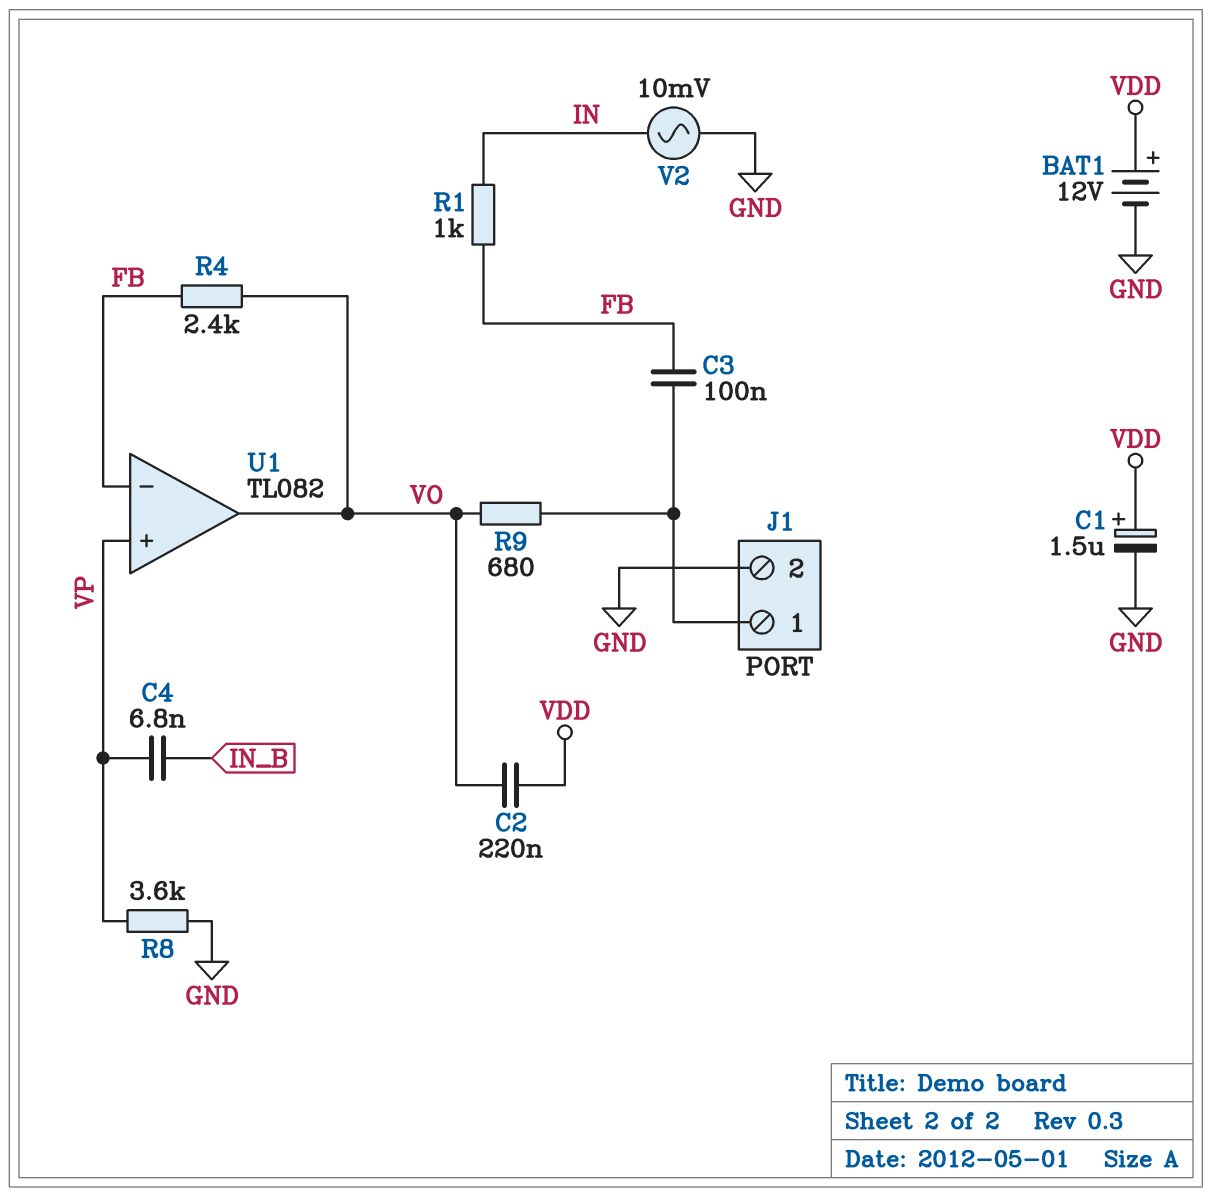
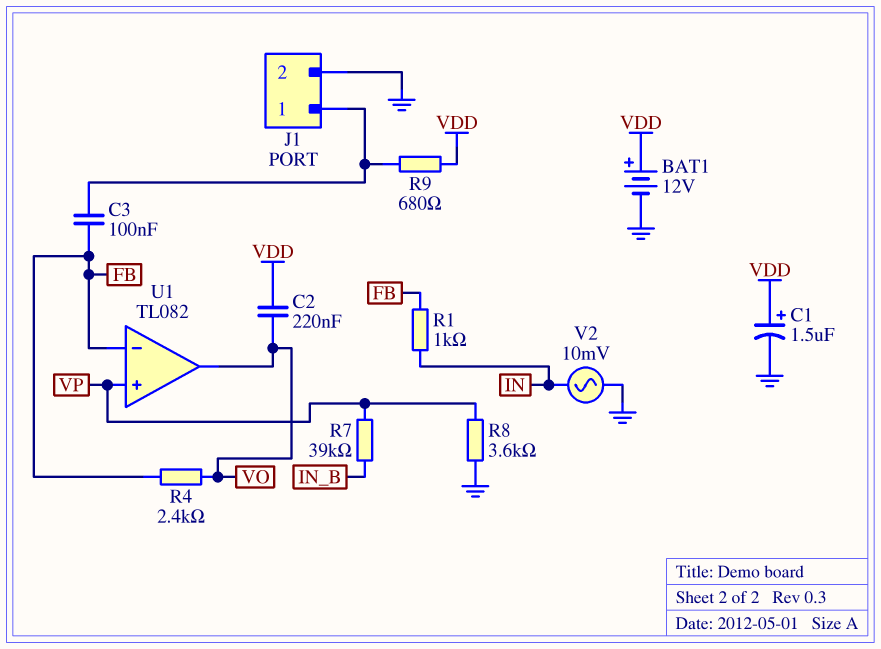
C4: 6.8nF (IN_B, VP) -> none
R7: none -> 39k (IN_B, VP)
R9: 680 (J1/1, VO) -> 680 (J1/1, VDD)

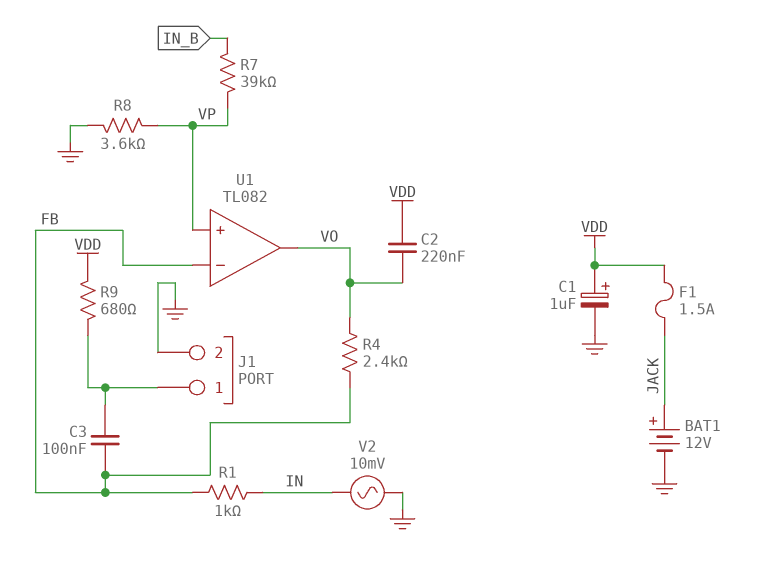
BAT1: 12V (plus VDD, minus GND) -> 12V (plus JACK, minus GND)
C1: 1.5uF (plus VDD, minus GND) -> 1uF (plus VDD, minus GND)
F1: none -> 1.5A (JACK, VDD)

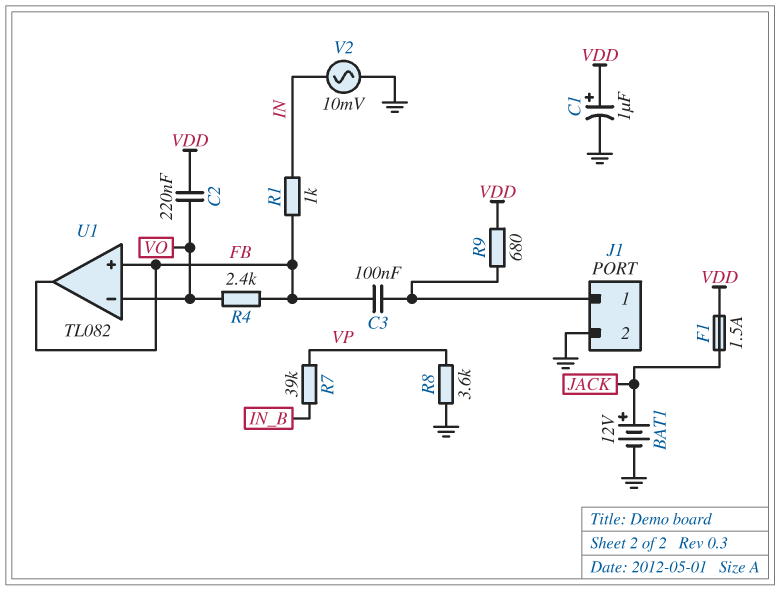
U1 pin in+: VP -> FB
U1 pin in-: FB -> VO
U1 pin out: VO -> FB

